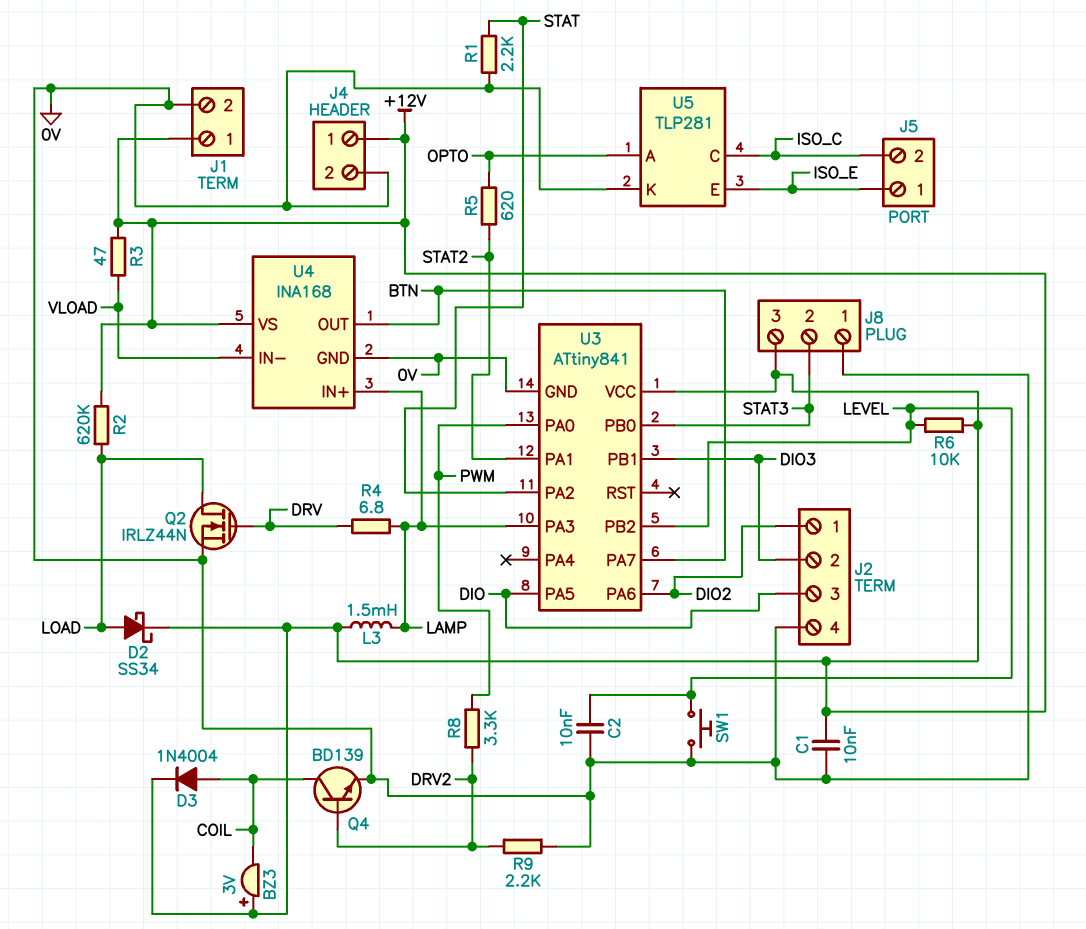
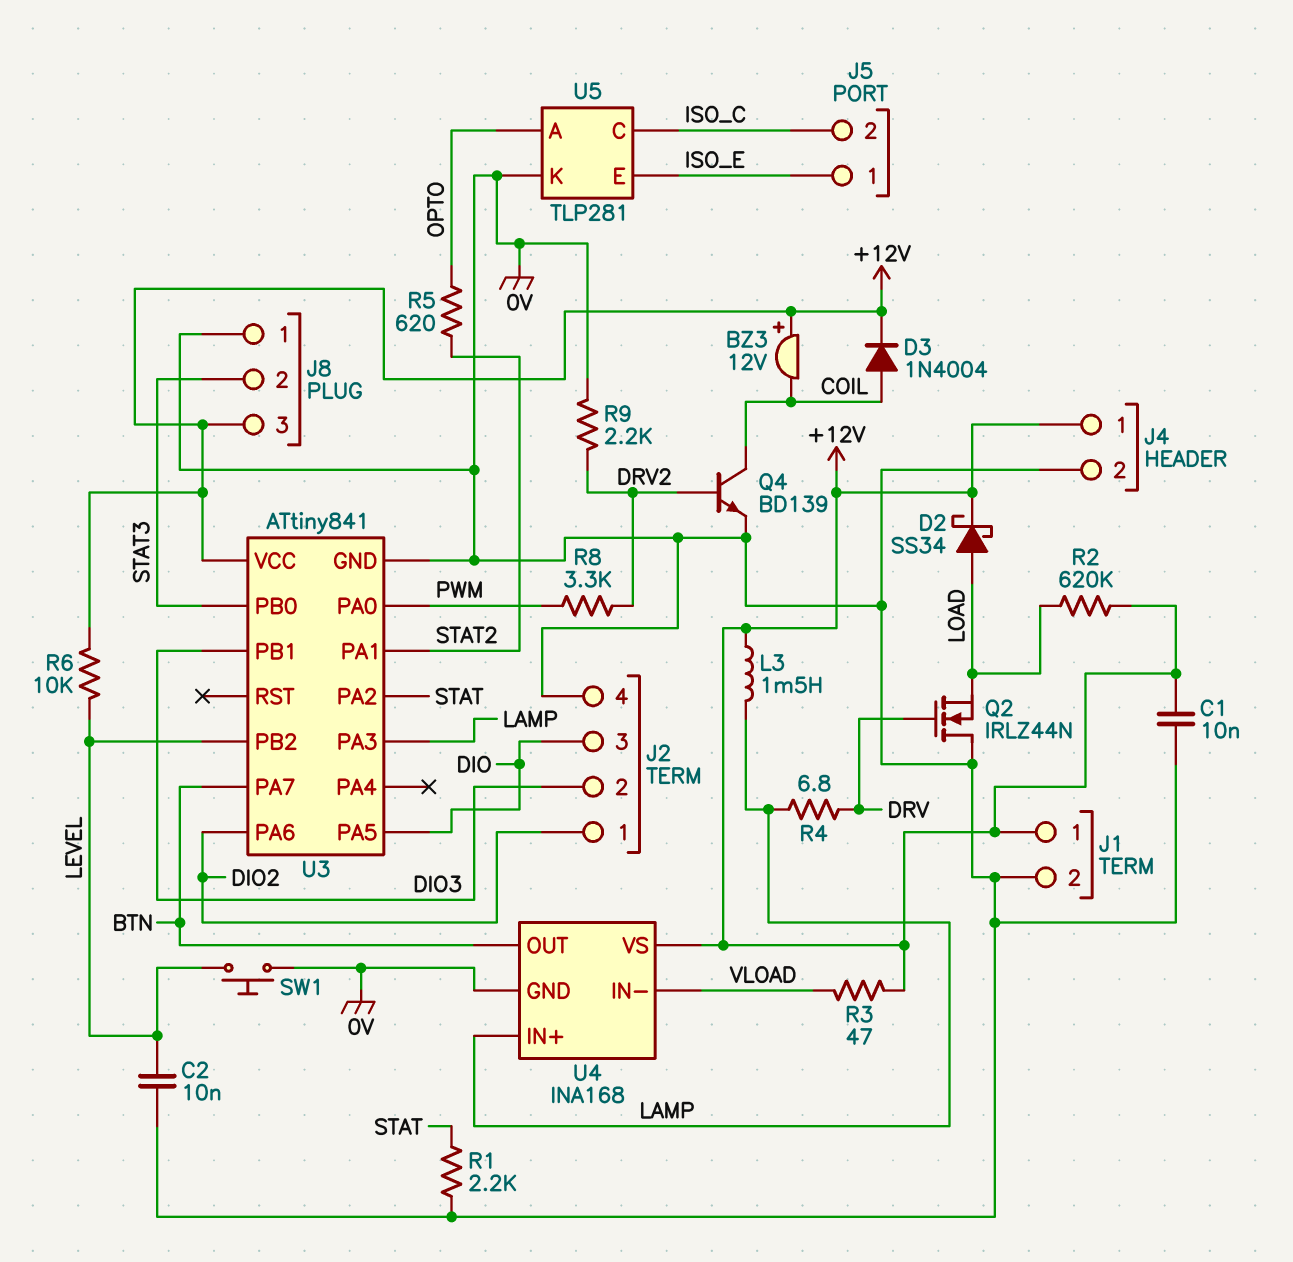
BZ3: buzzer 3V (plus +12V, minus COIL) -> buzzer 12V (plus +12V, minus COIL)
Q2: NMOS IRLZ44N (G DRV, D LOAD, S 0V) -> NMOS IRLZ44N (G DRV, D 0V, S LOAD)

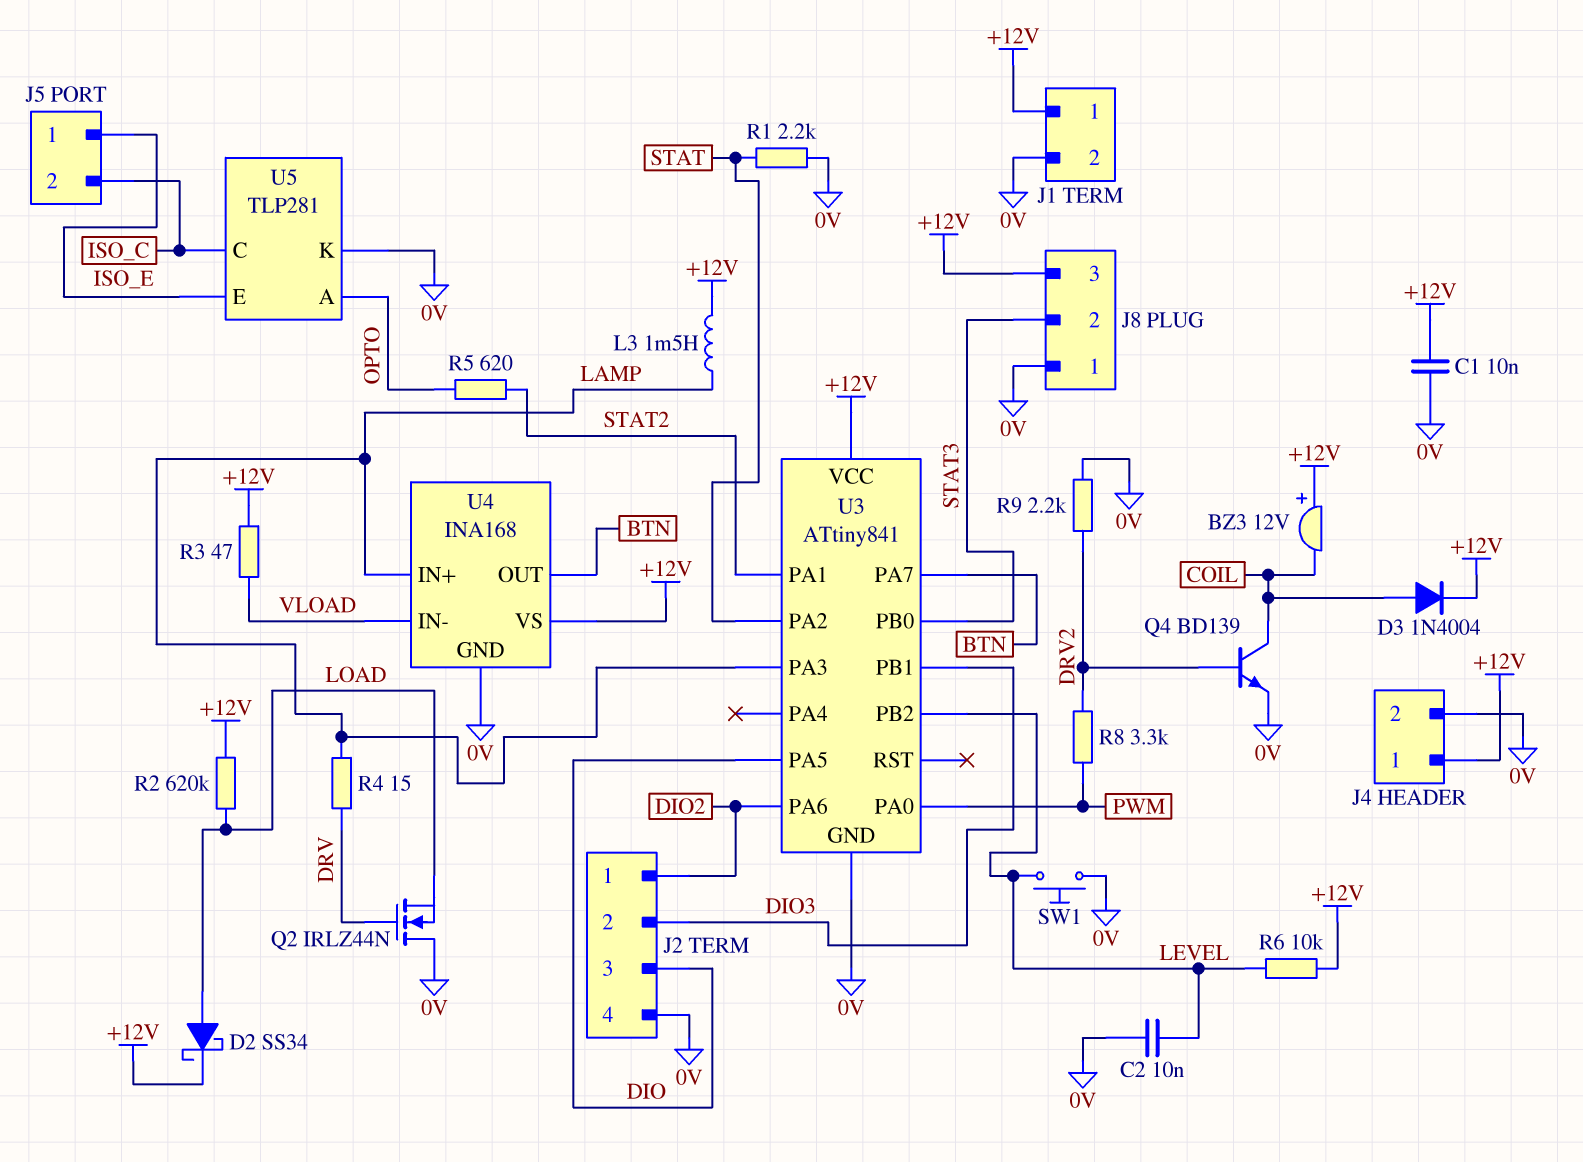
R4: 6.8 (DRV, LAMP) -> 15 (DRV, LAMP)

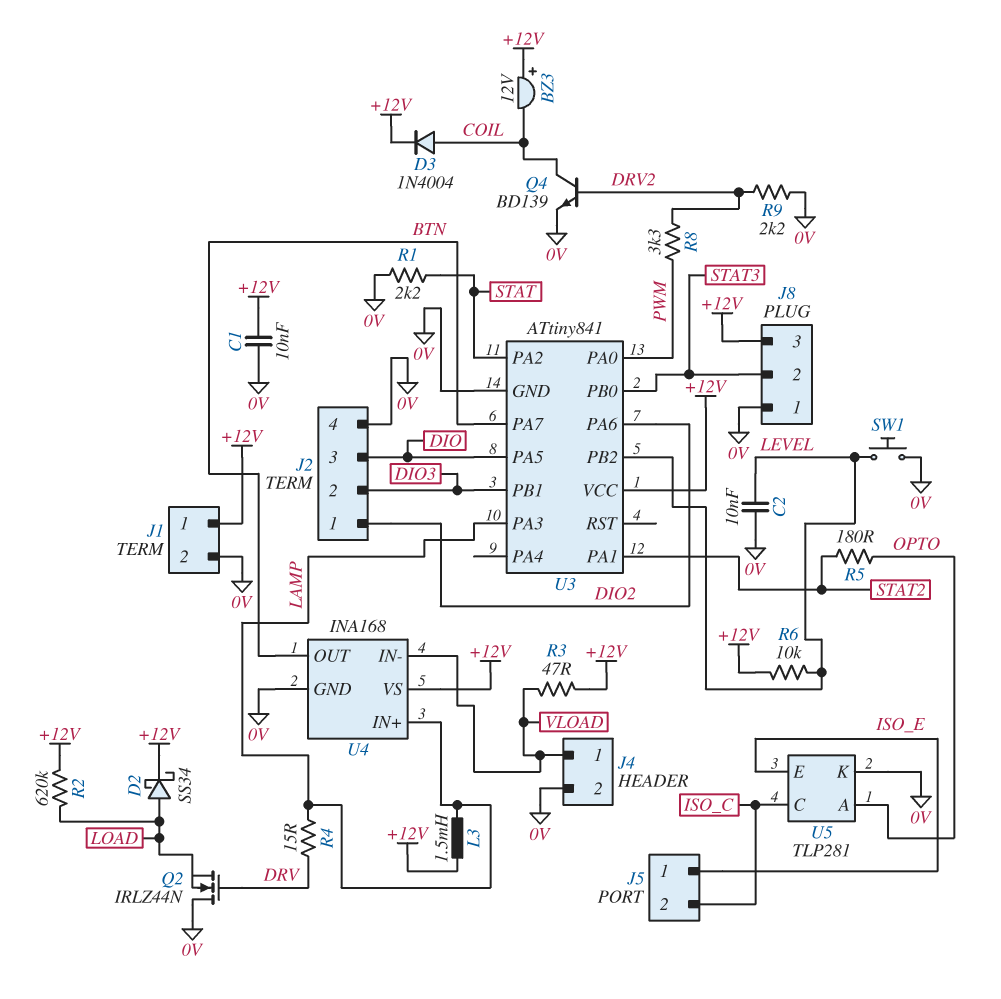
J4 pin 1: +12V -> VLOAD
R5: 620 (OPTO, STAT2) -> 180 (OPTO, STAT2)

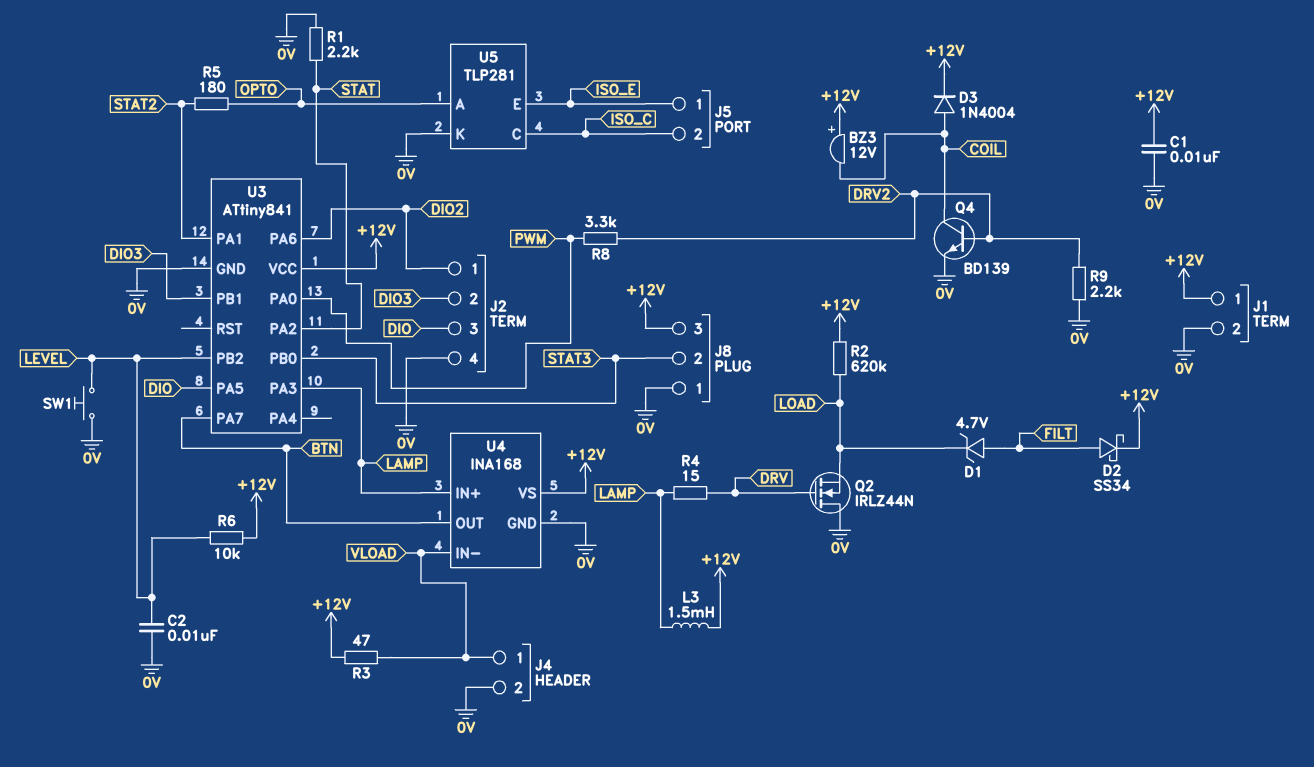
D1: none -> zener 4.7V (A FILT, K LOAD)
D2: schottky SS34 (A LOAD, K +12V) -> schottky SS34 (A FILT, K +12V)

